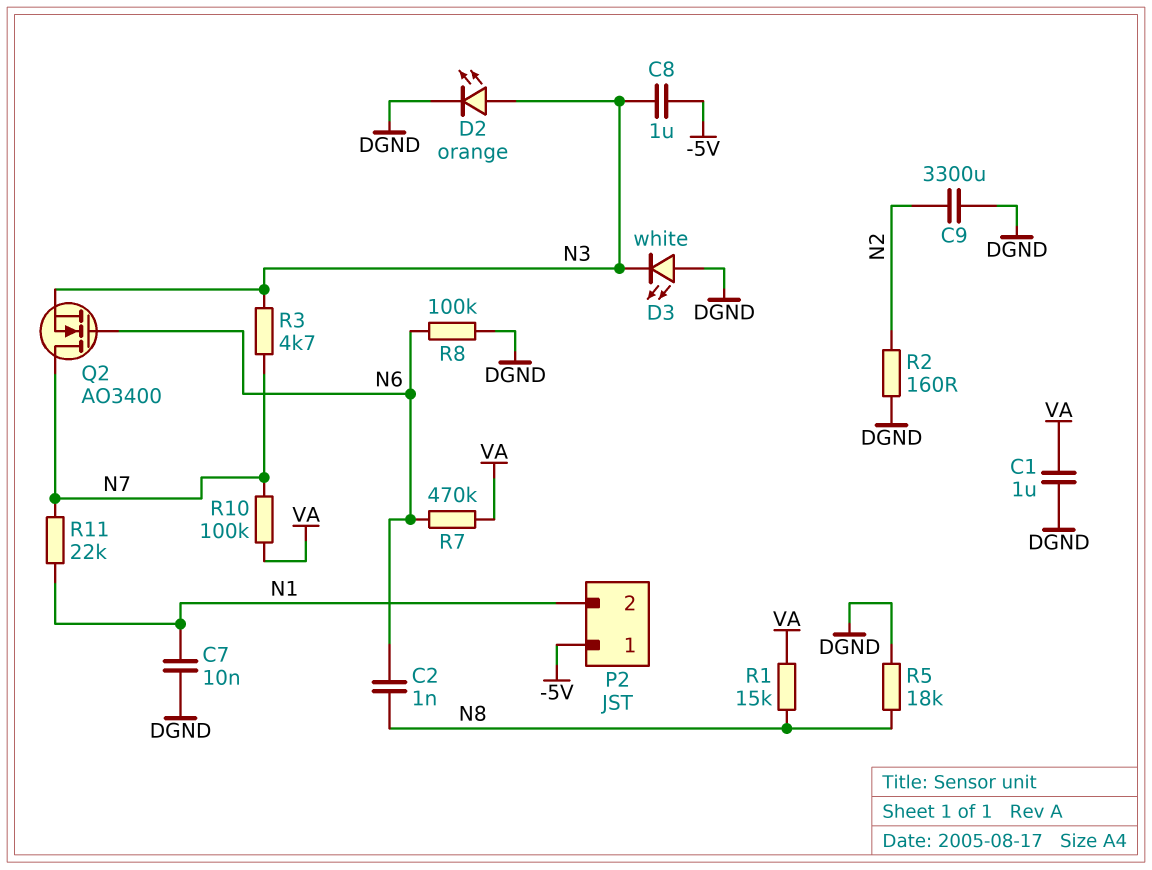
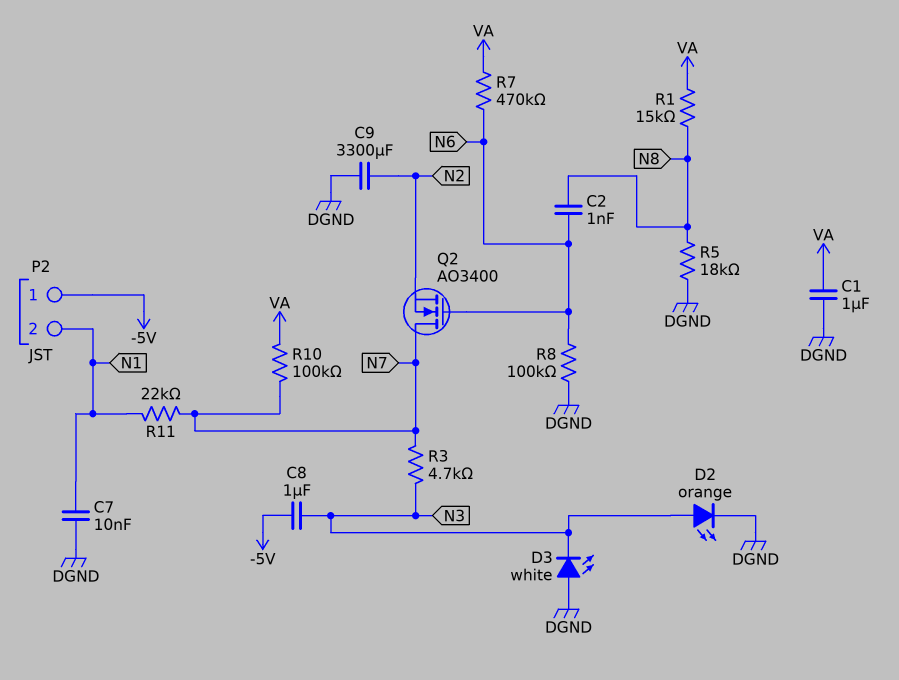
Q2: NMOS AO3400 (G N6, D N7, S N3) -> NMOS AO3400 (G N6, D N7, S N2)
R2: 160 (DGND, N2) -> none

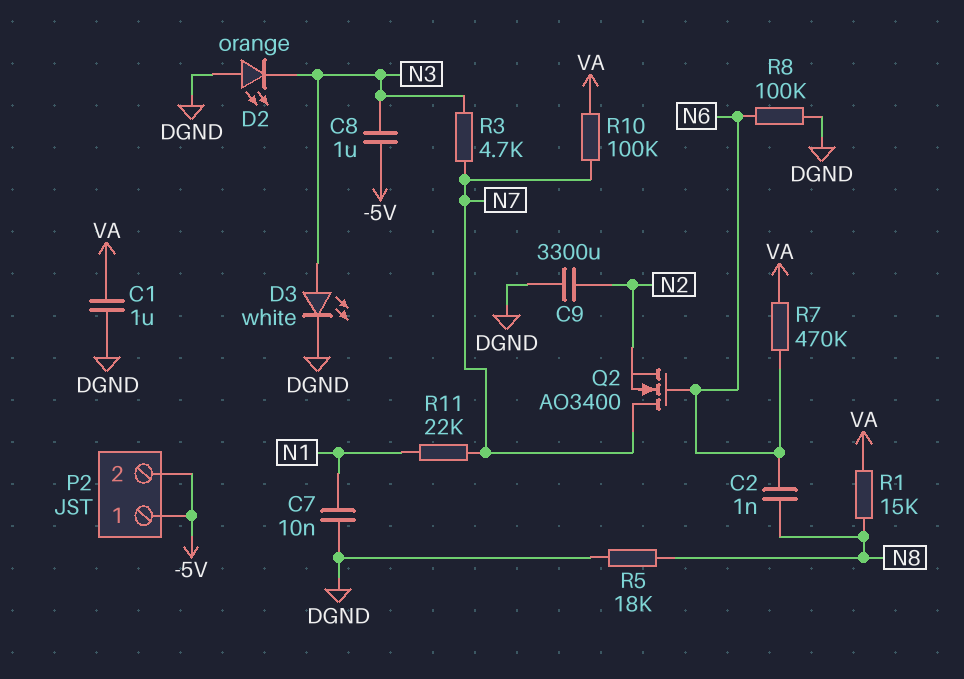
D2: LED orange (A N3, K DGND) -> LED orange (A DGND, K N3)
D3: LED white (A DGND, K N3) -> LED white (A N3, K DGND)
P2 pin 2: N1 -> -5V

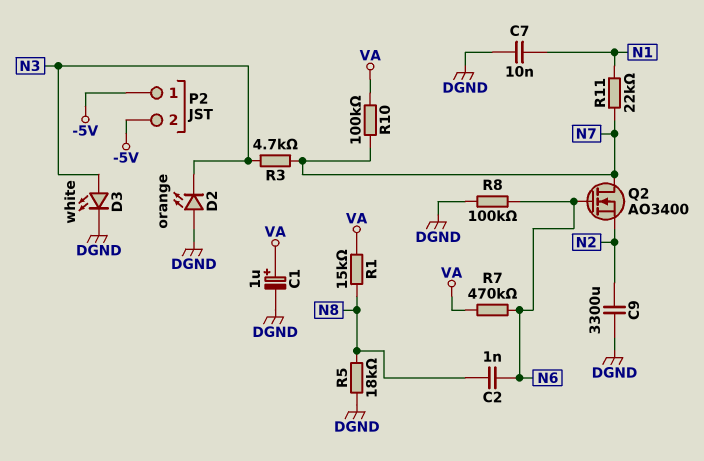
C1: 1uF (DGND, VA) -> 1uF (plus VA, minus DGND)
C8: 1uF (-5V, N3) -> none

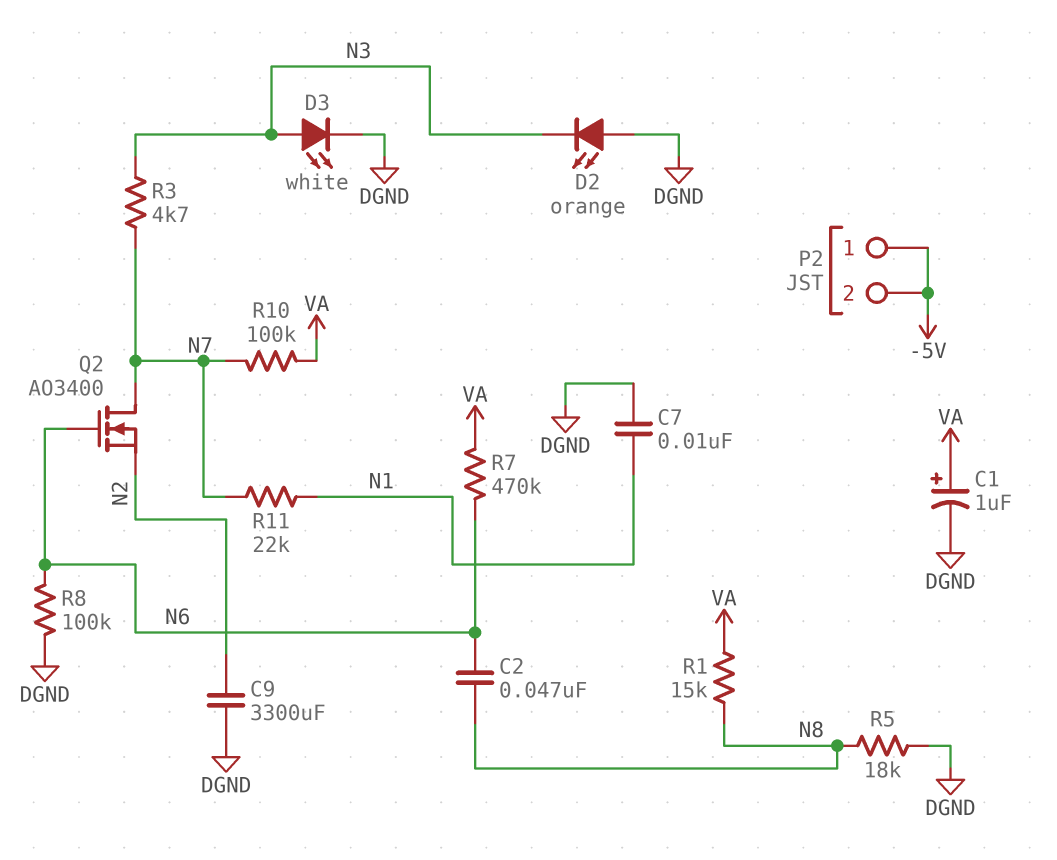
C2: 1nF (N6, N8) -> 47nF (N6, N8)

